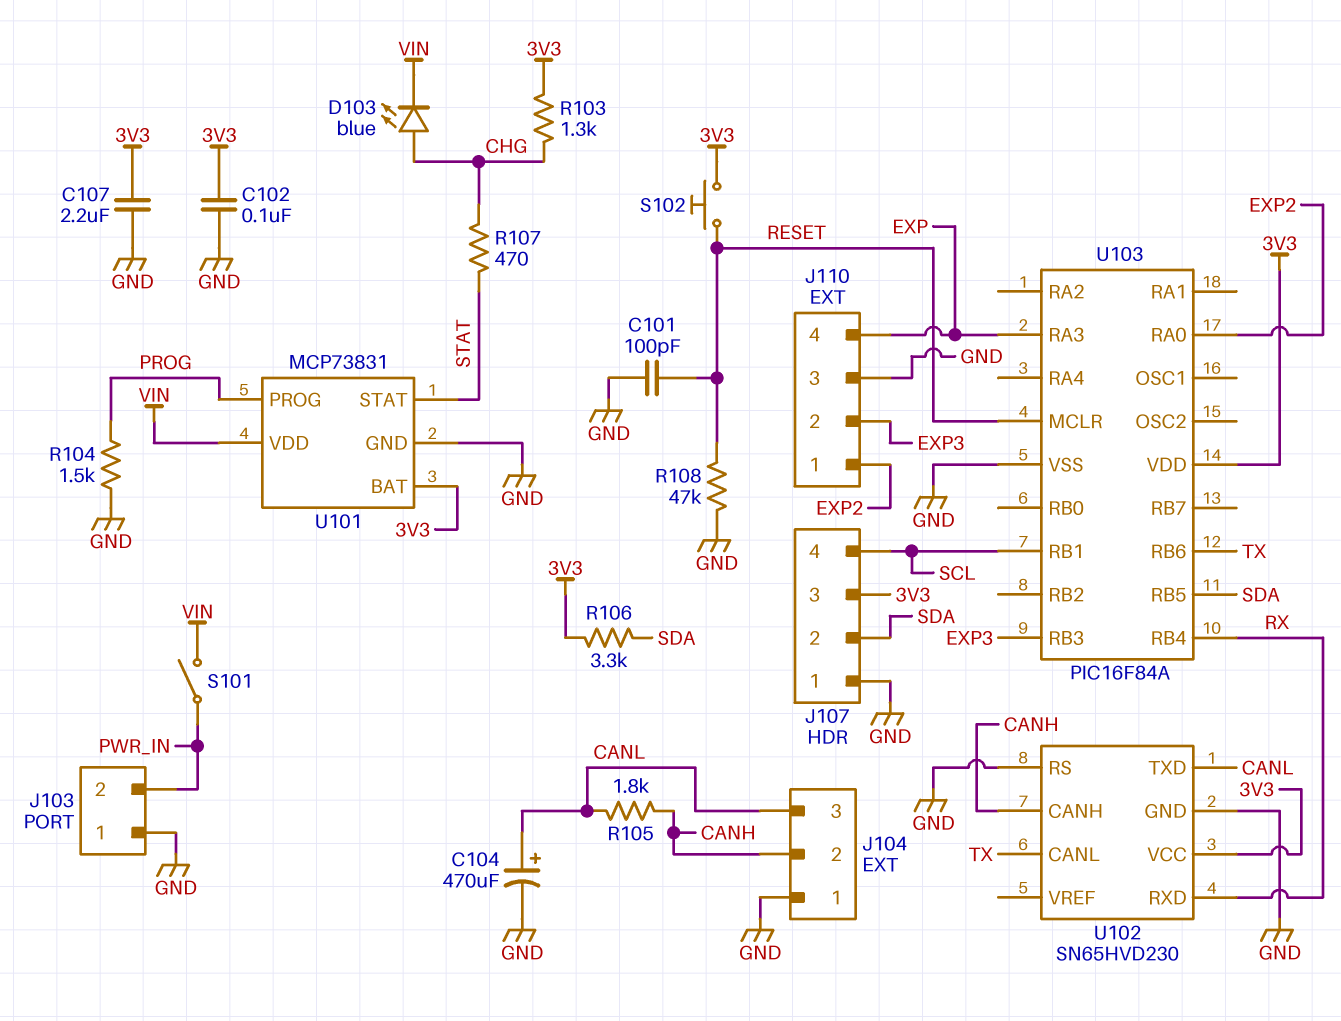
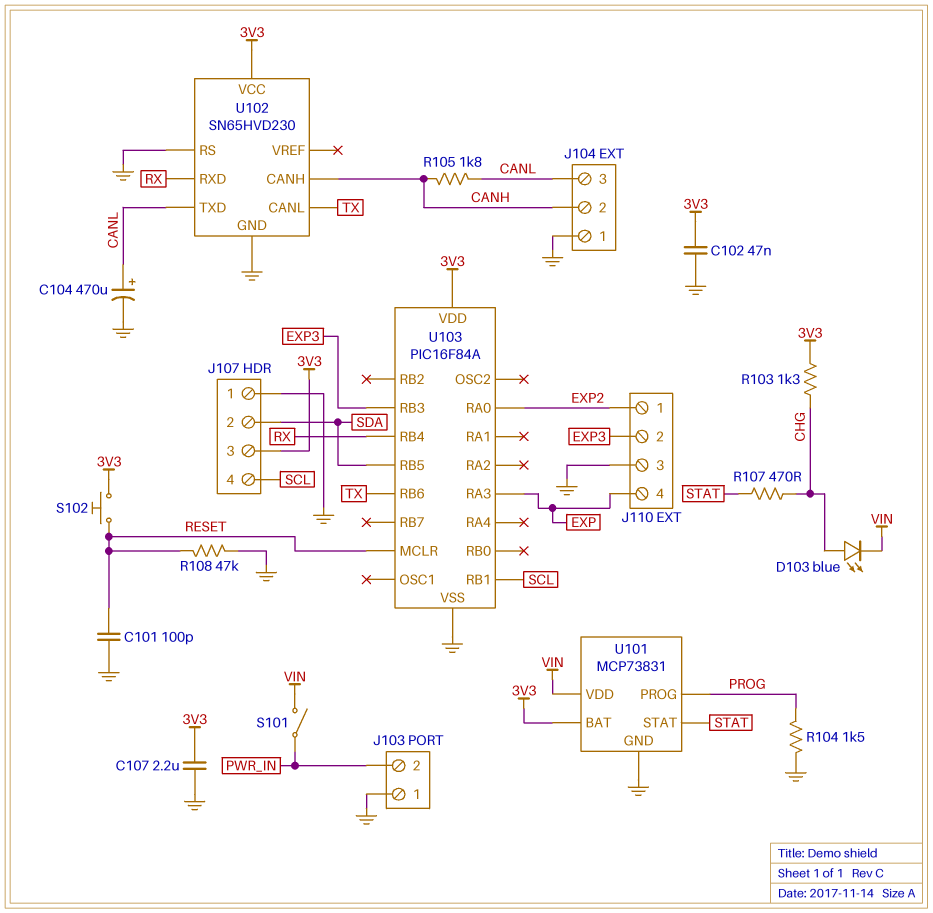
C102: 100nF (3V3, GND) -> 47nF (3V3, GND)
R106: 3.3k (3V3, SDA) -> none

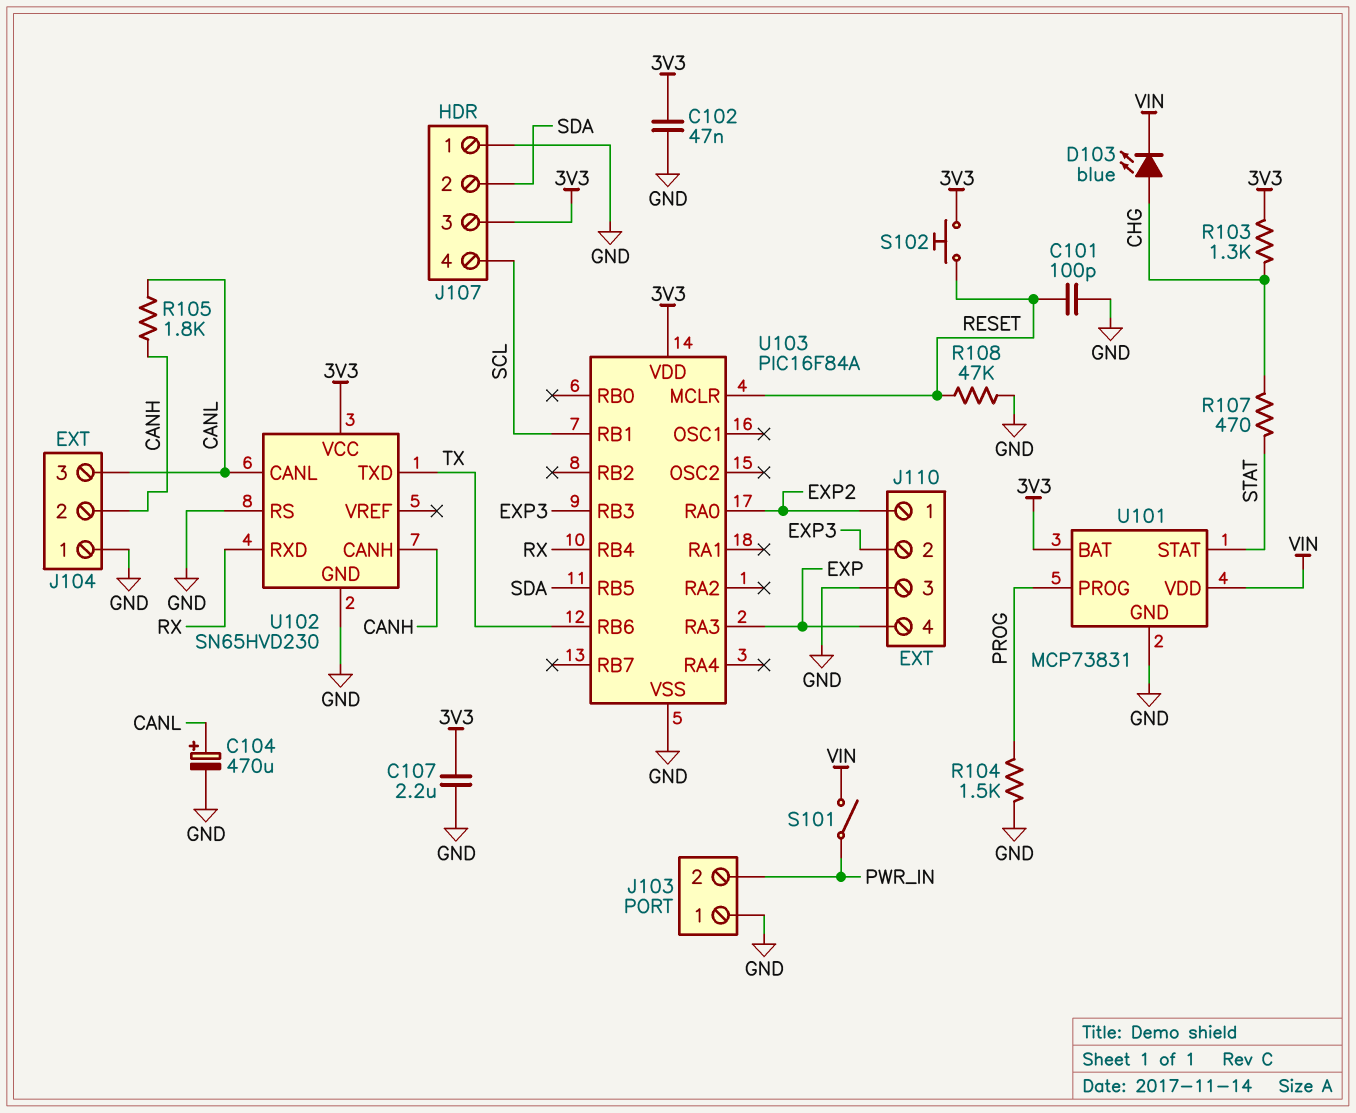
U102 pin CANL: TX -> CANL
U102 pin TXD: CANL -> TX

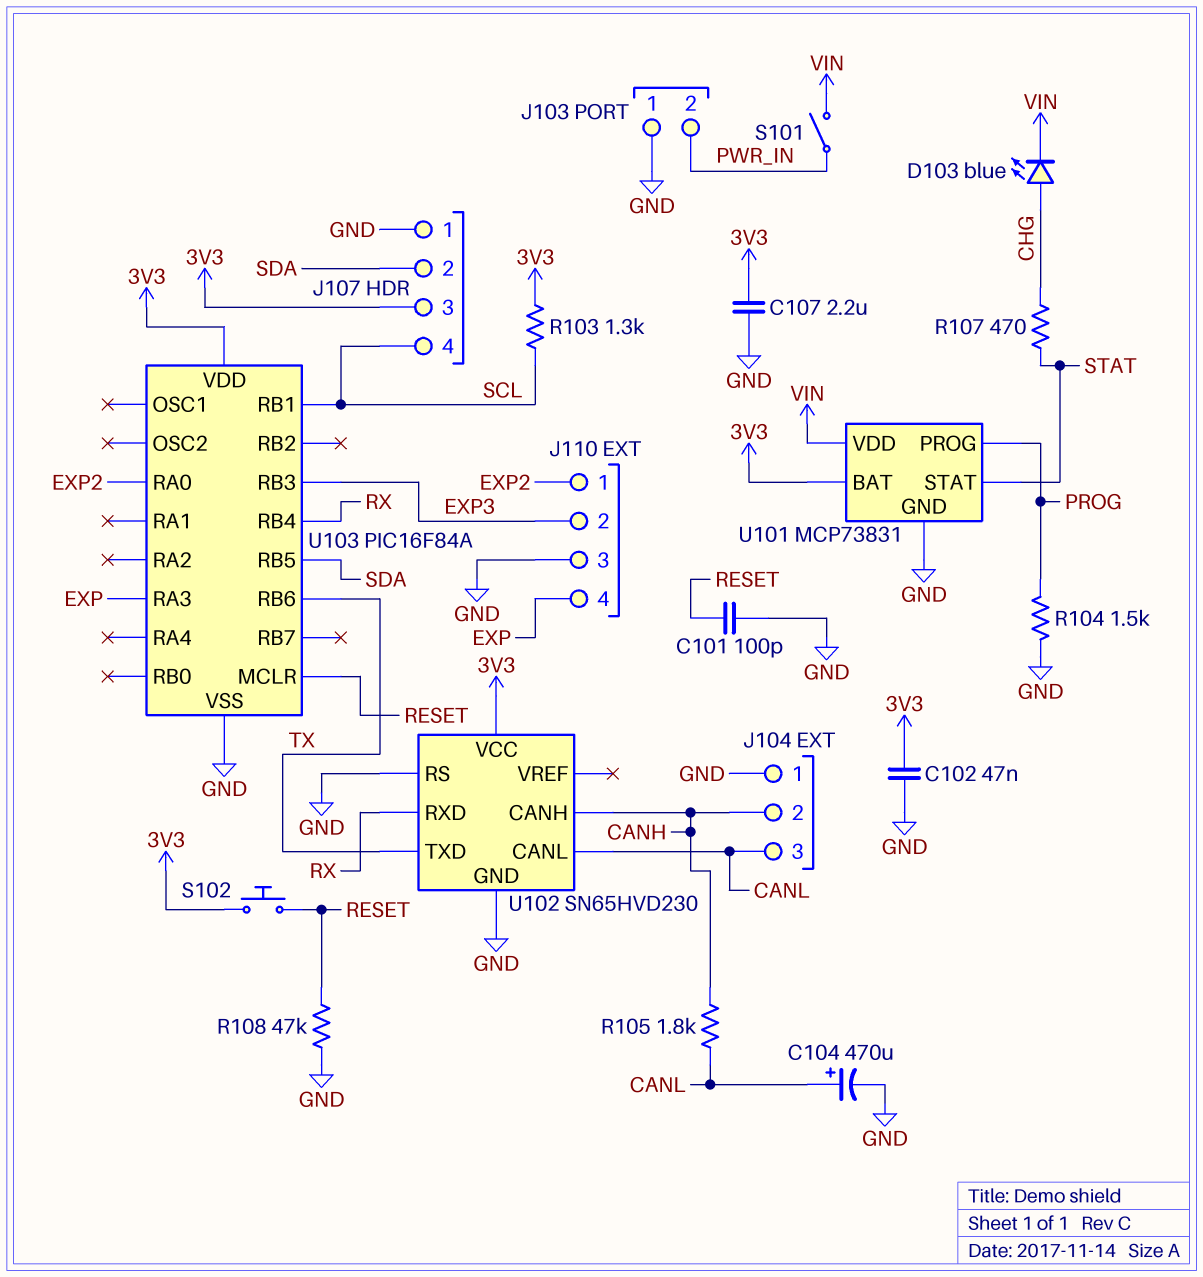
R103: 1.3k (3V3, CHG) -> 1.3k (3V3, SCL)

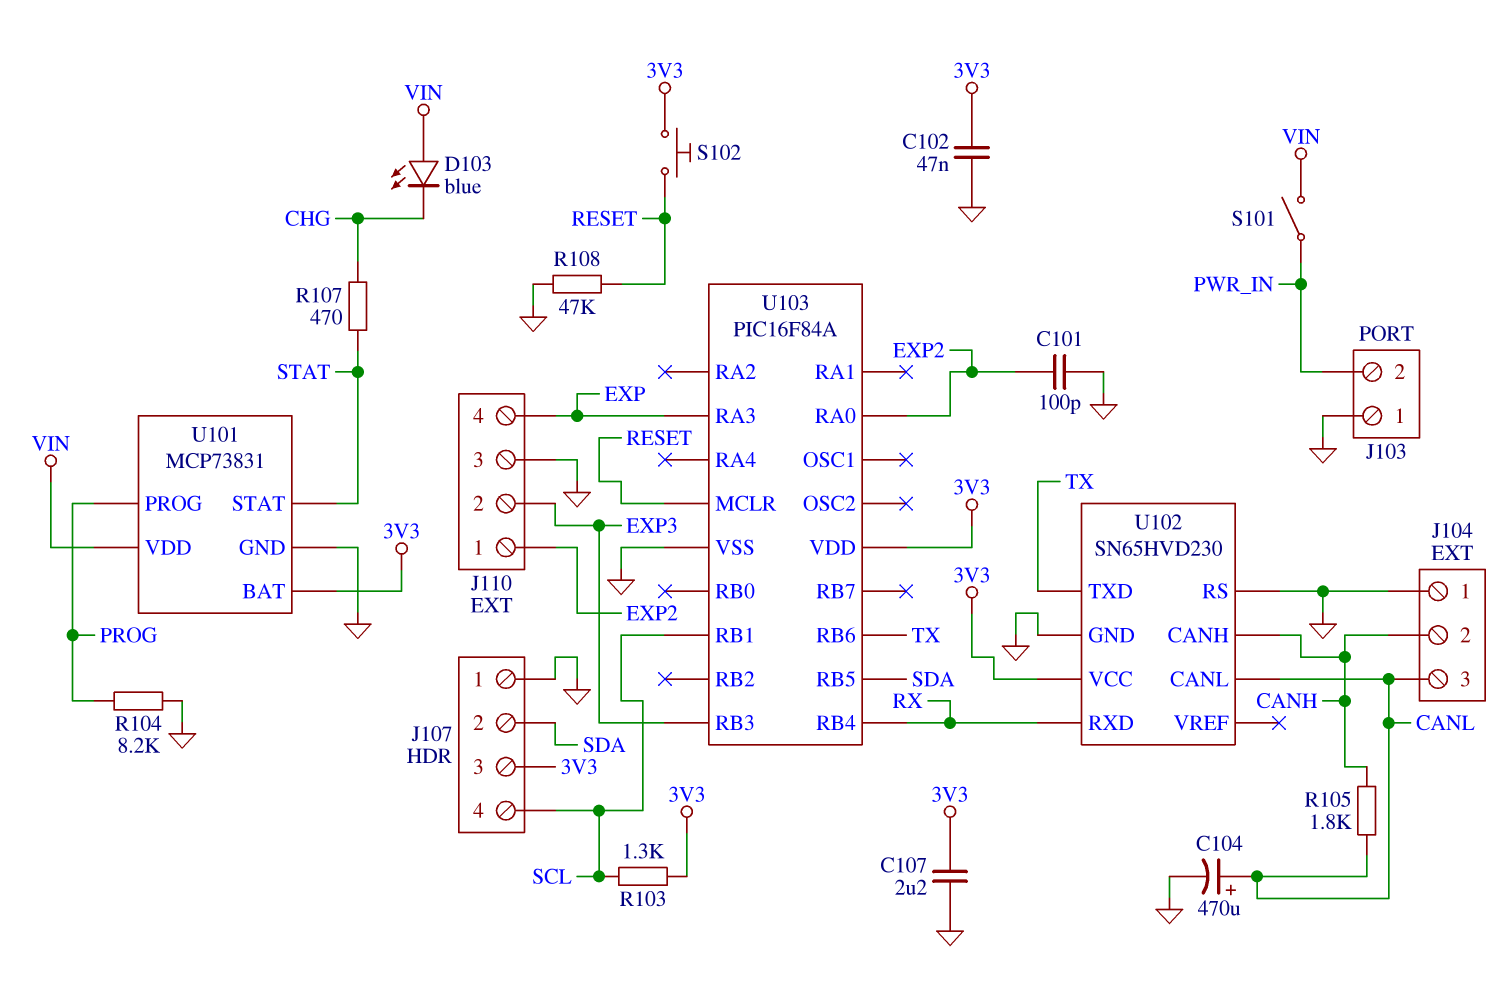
C101: 100pF (GND, RESET) -> 100pF (EXP2, GND)
D103: LED blue (A CHG, K VIN) -> LED blue (A VIN, K CHG)
R104: 1.5k (GND, PROG) -> 8.2k (GND, PROG)

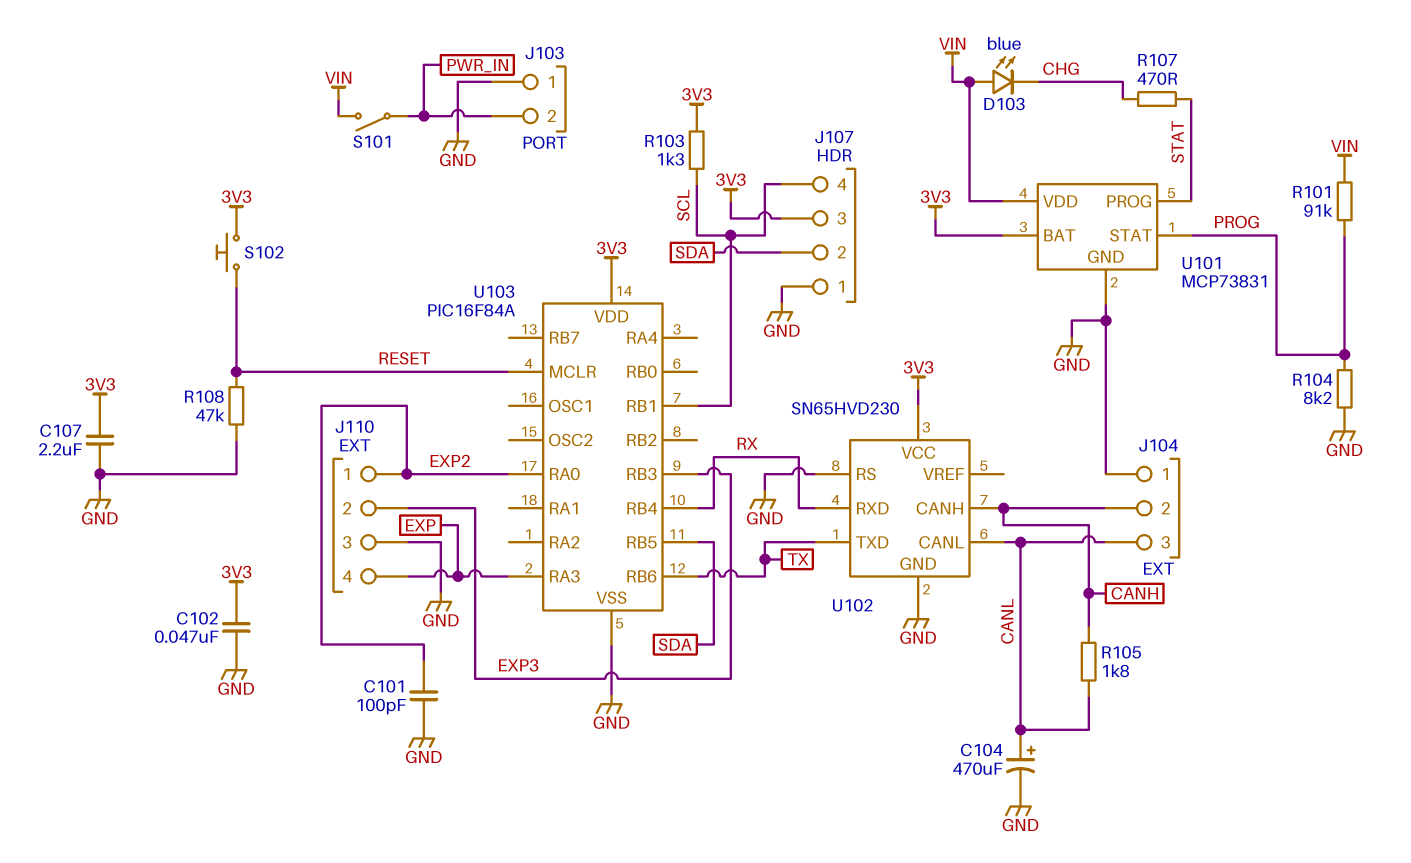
R101: none -> 91k (PROG, VIN)
U101 pin PROG: PROG -> STAT
U101 pin STAT: STAT -> PROG

